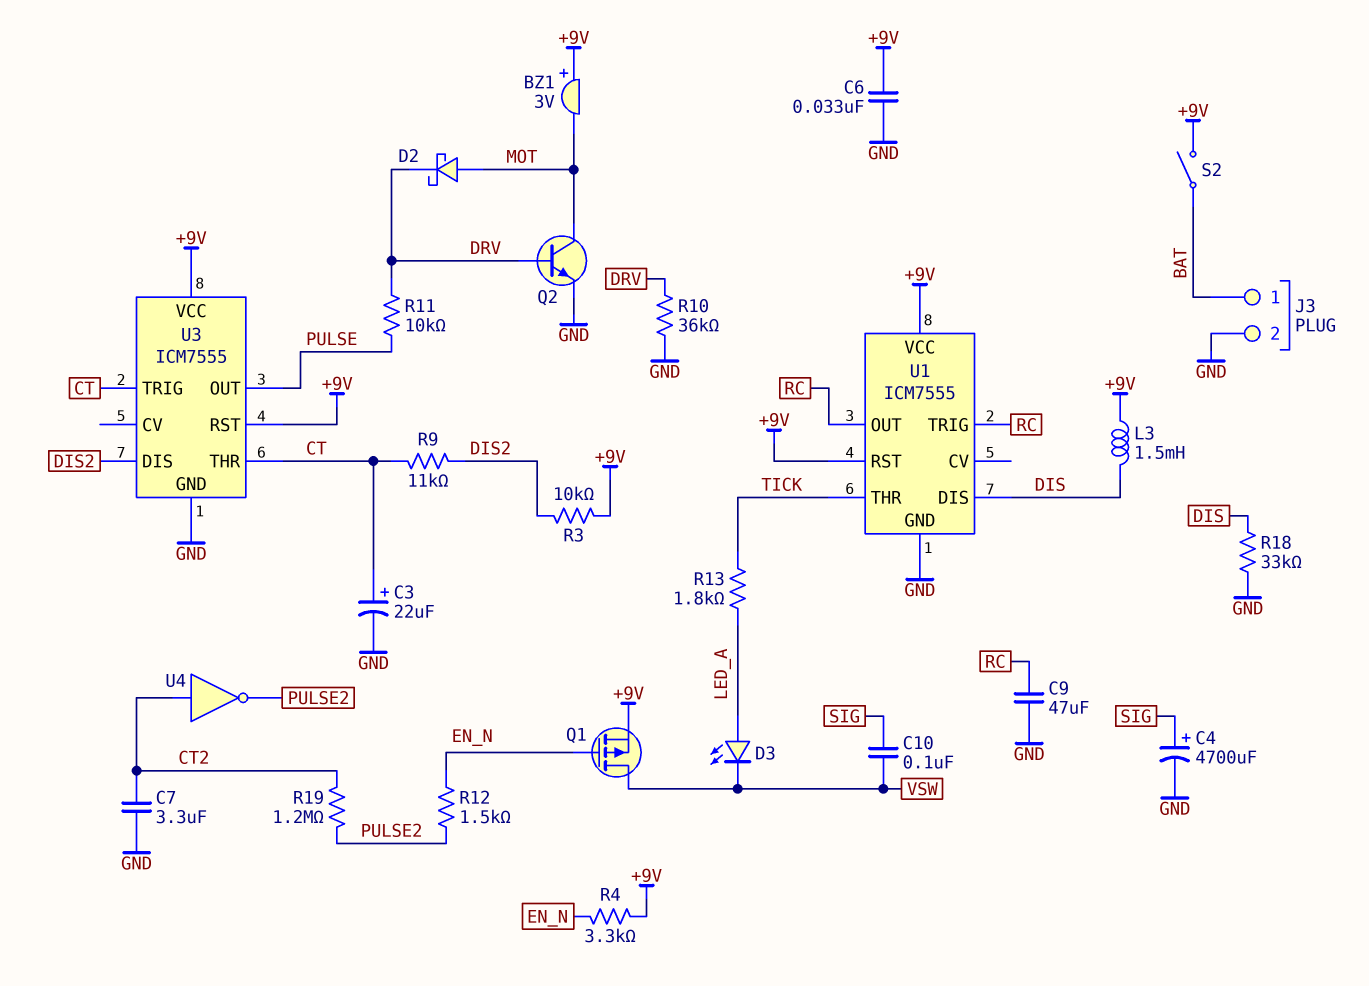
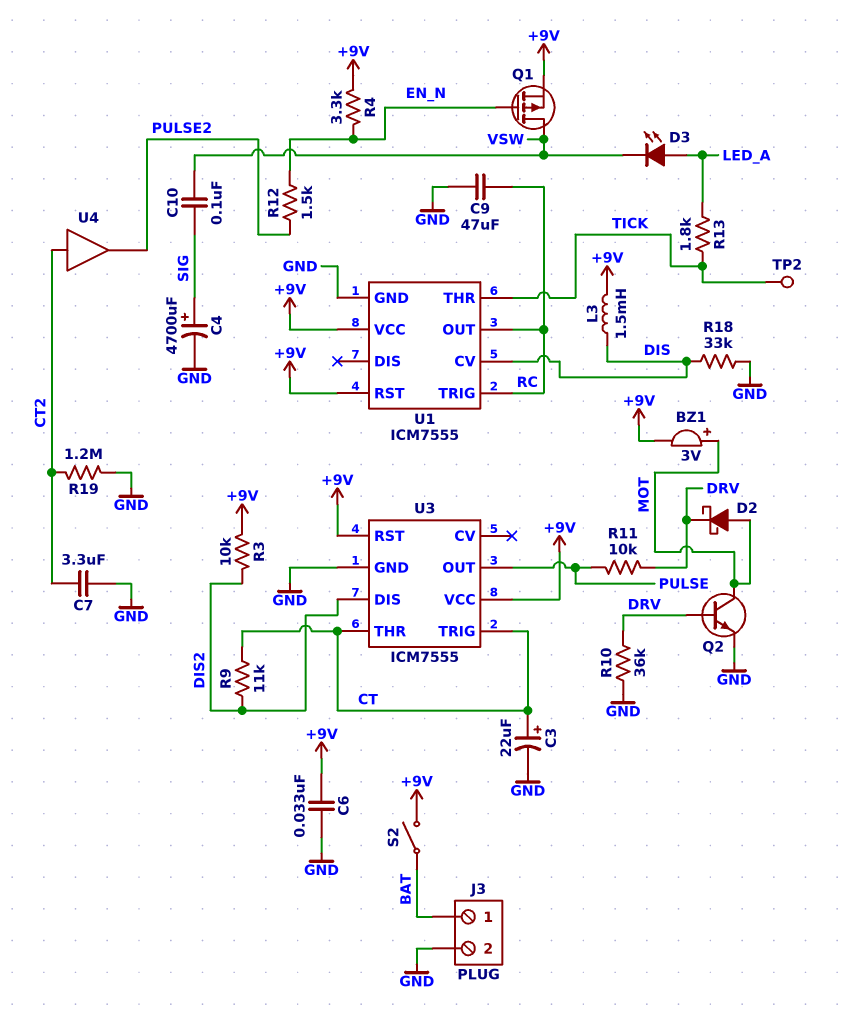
BZ1: buzzer 3V (plus +9V, minus MOT) -> buzzer 3V (plus MOT, minus +9V)
R19: 1.2M (CT2, PULSE2) -> 1.2M (CT2, GND)
TP2: none -> test point (TICK)
U1 pin CV: none -> DIS
U1 pin DIS: DIS -> none
U4: NOT (in CT2, out PULSE2) -> buffer (in CT2, out PULSE2)

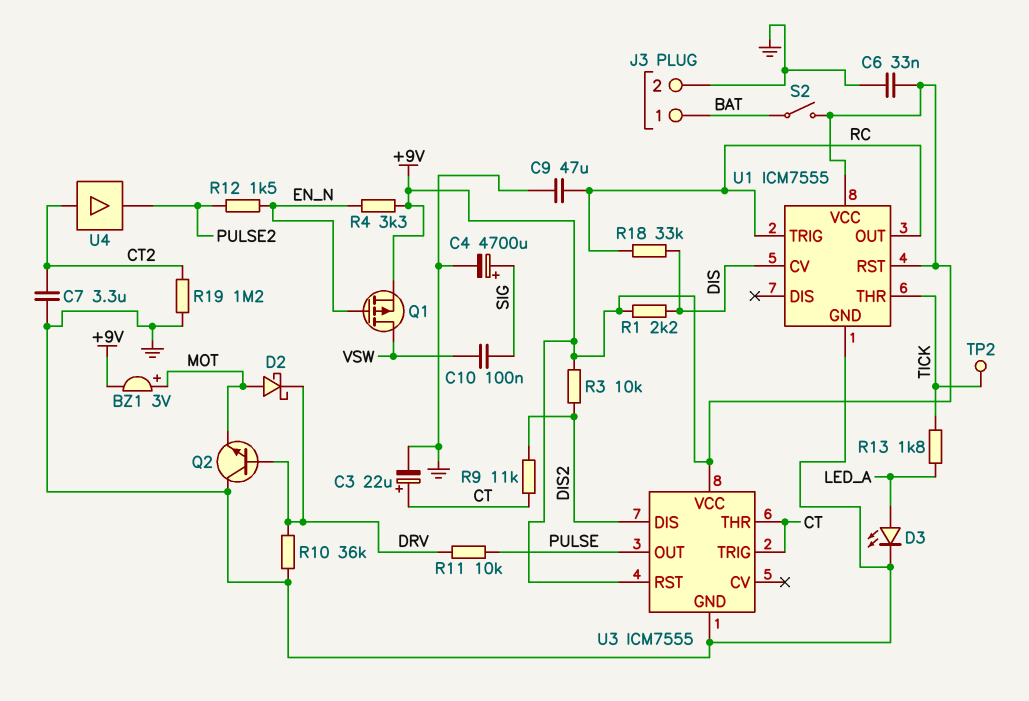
D3: LED (A LED_A, K VSW) -> LED (A LED_A, K GND)
L3: 1.5mH (+9V, DIS) -> none
Q2: NPN (B DRV, C MOT, E GND) -> NPN (B DRV, C GND, E MOT)
R1: none -> 2.2k (+9V, DIS)
R18: 33k (DIS, GND) -> 33k (DIS, RC)

